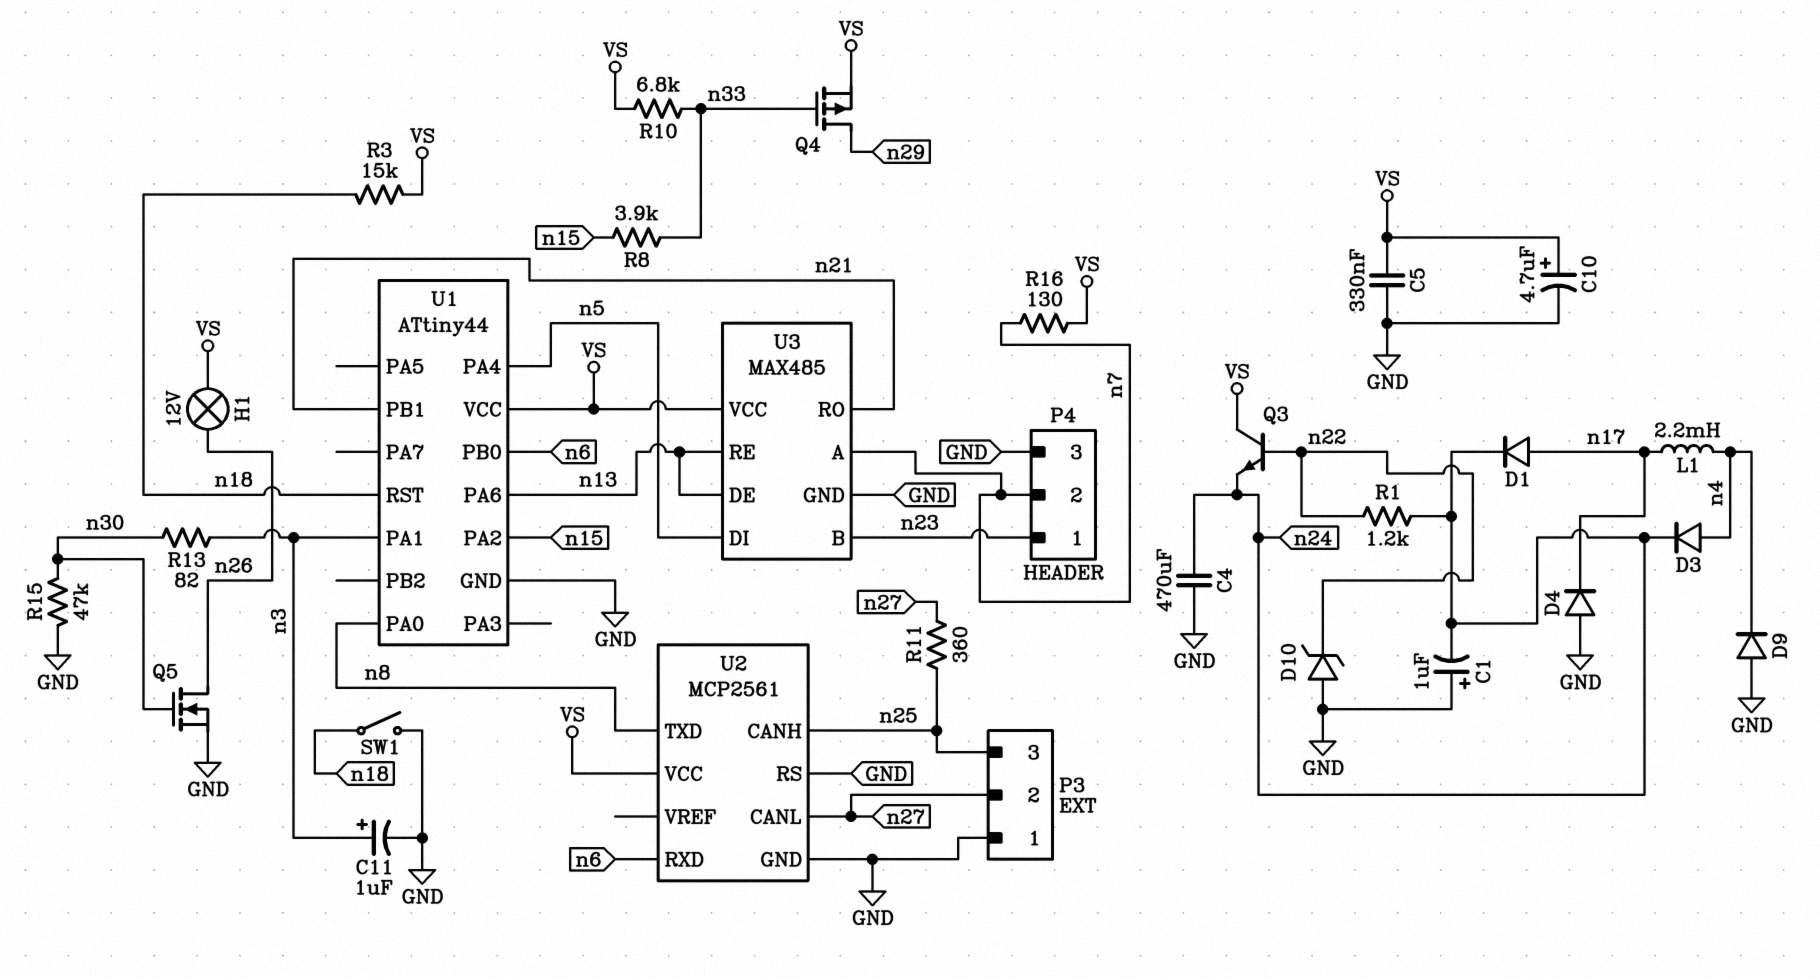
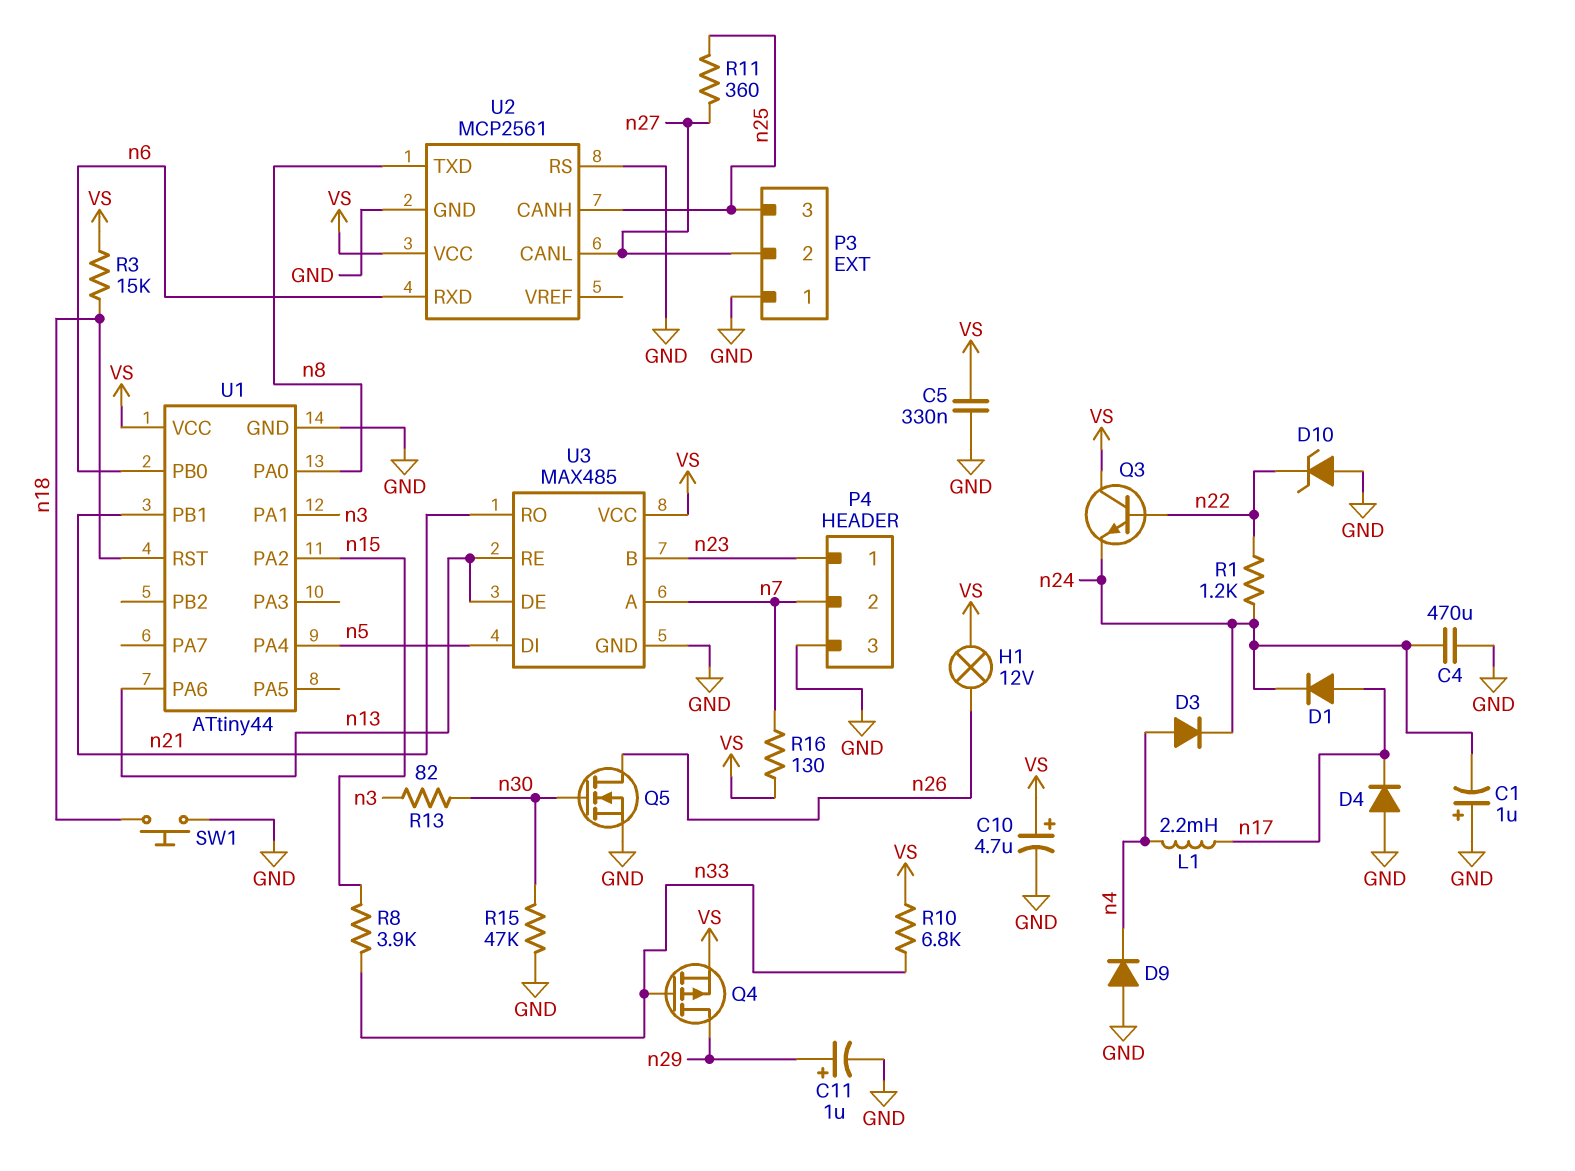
C11: 1uF (plus n3, minus GND) -> 1uF (plus n29, minus GND)
SW1: switch (GND, n18) -> button (GND, n18)

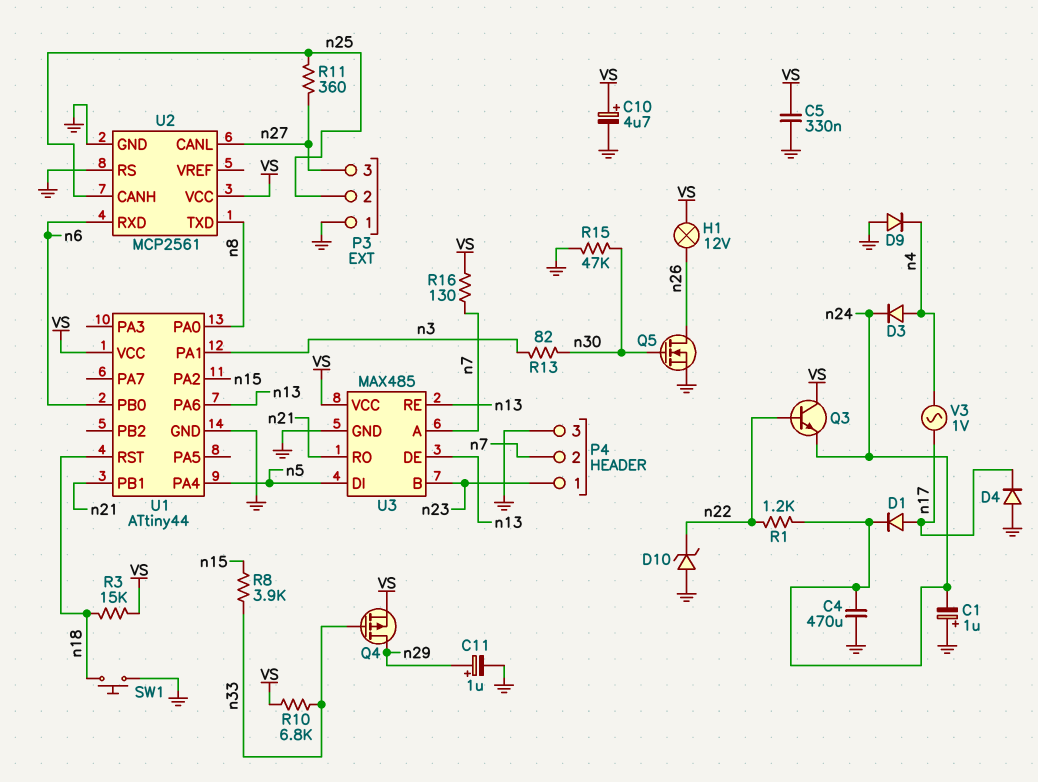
L1: 2.2mH (n4, n17) -> none
P3 pin 2: n27 -> n25
P3 pin 3: n25 -> n27
V3: none -> AC 1V (n4, n17)

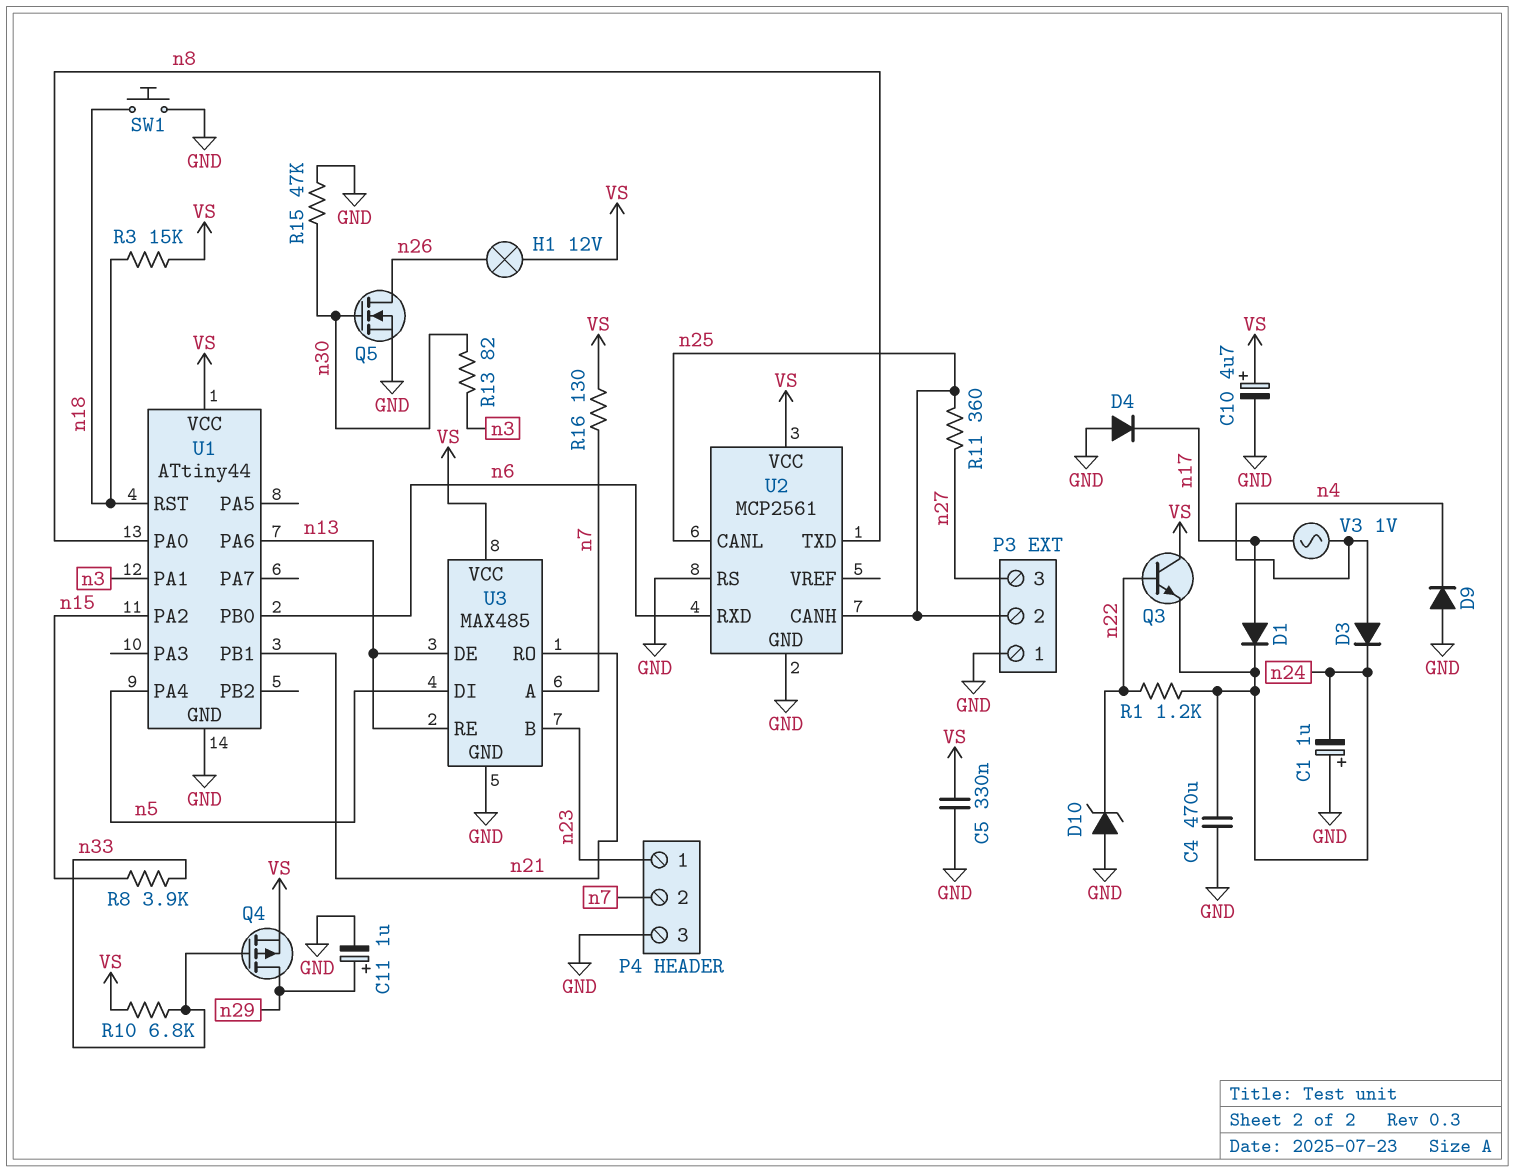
U2 pin CANL: n27 -> n25

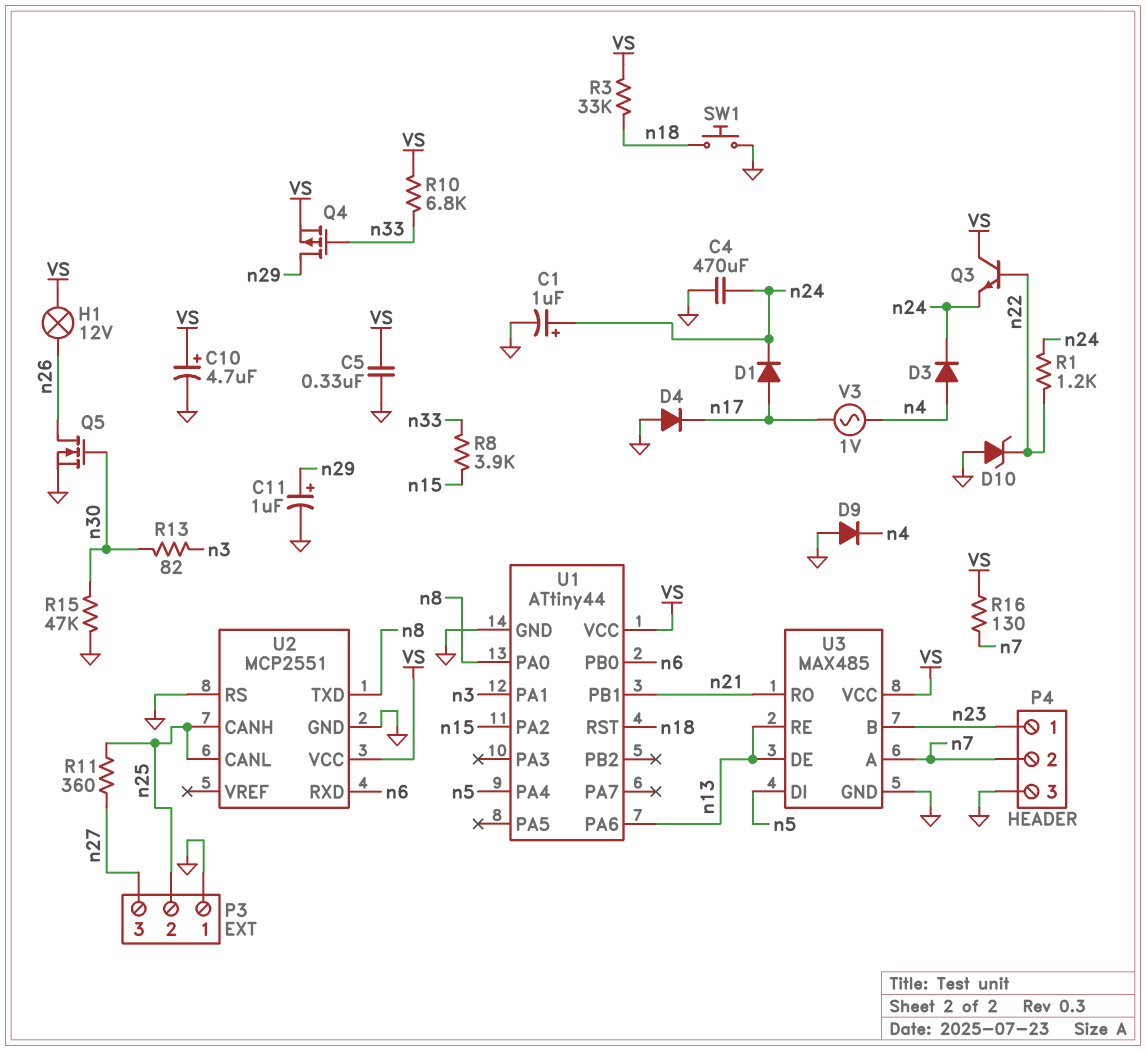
C1: 1uF (plus GND, minus n24) -> 1uF (plus n24, minus GND)
R3: 15k (VS, n18) -> 33k (VS, n18)
U2: MCP2561 -> MCP2551

